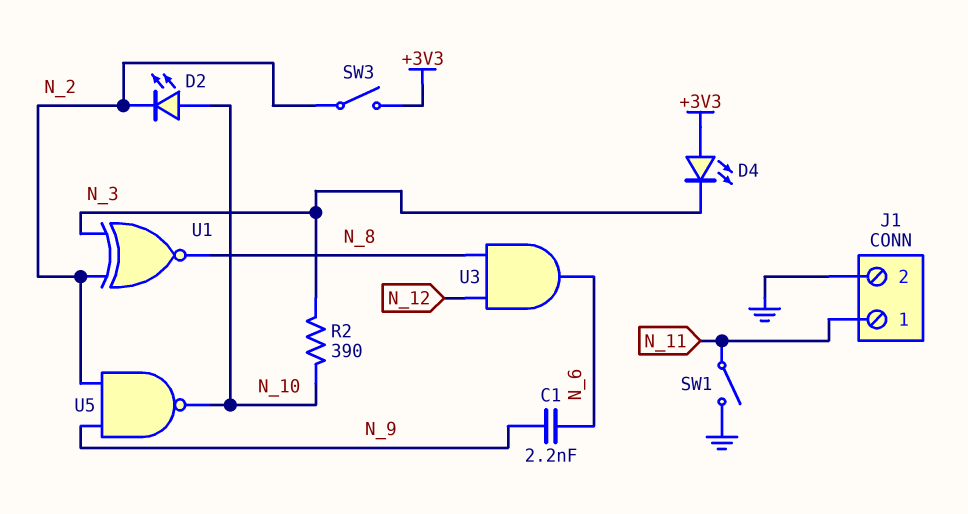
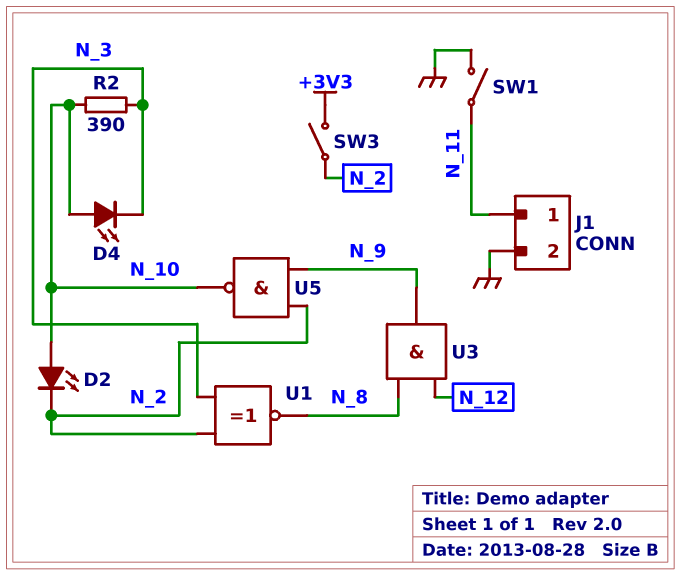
C1: 2.2nF (N_6, N_9) -> none
D4: LED (A +3V3, K N_3) -> LED (A N_10, K N_3)
U3: AND (in N_8, in N_12, out N_6) -> AND (in N_8, in N_12, out N_9)

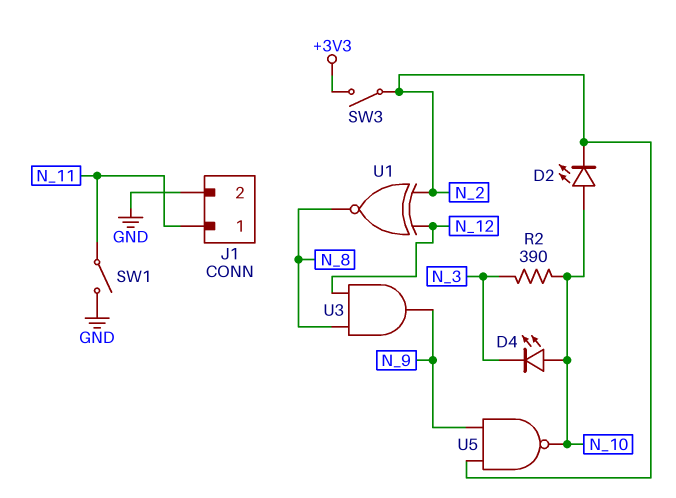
U1: XNOR (in N_2, in N_3, out N_8) -> XNOR (in N_2, in N_12, out N_8)

